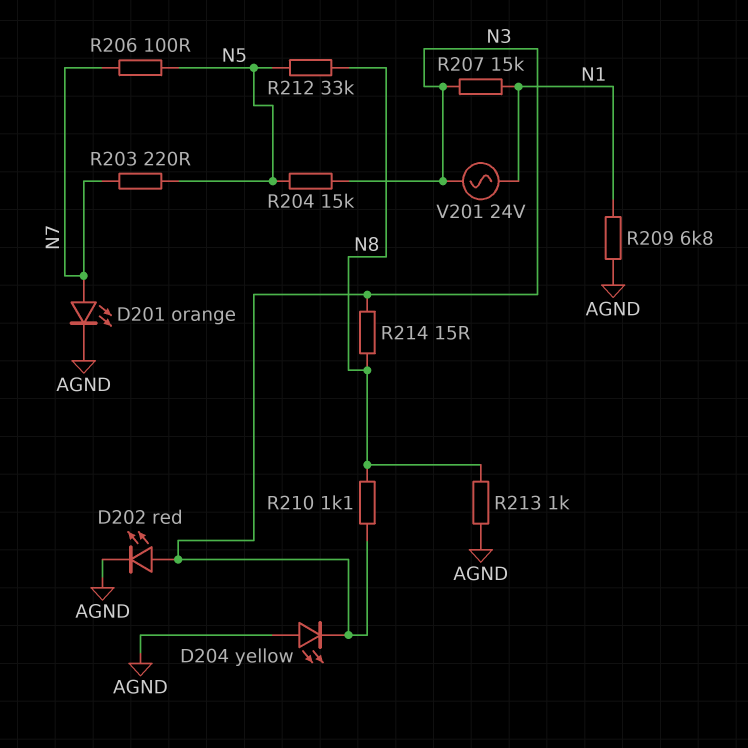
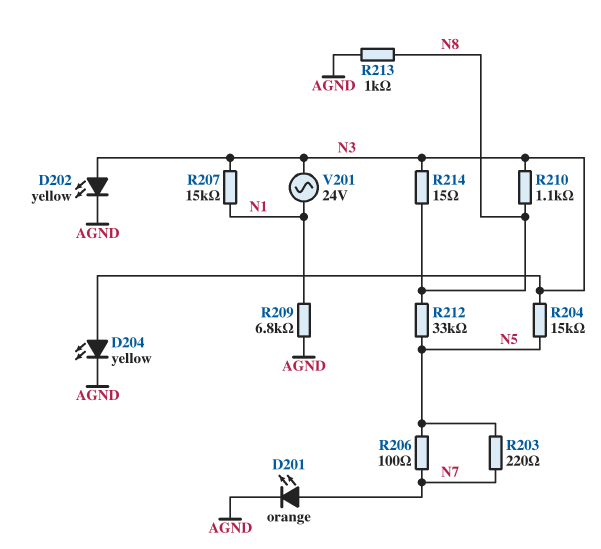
D202: LED red (A N3, K AGND) -> LED yellow (A N3, K AGND)
D204: LED yellow (A AGND, K N3) -> LED yellow (A N3, K AGND)

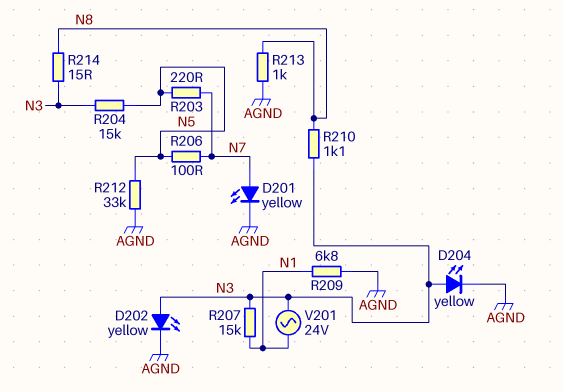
D201: LED orange (A N7, K AGND) -> LED yellow (A N7, K AGND)
R212: 33k (N5, N8) -> 33k (AGND, N5)

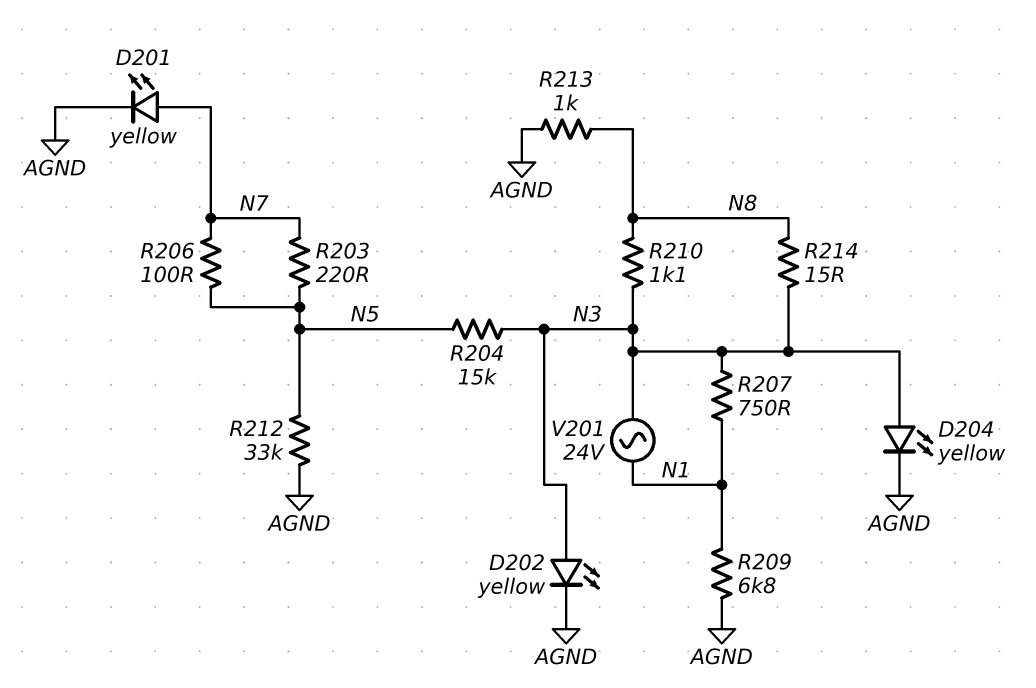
R207: 15k (N1, N3) -> 750 (N1, N3)

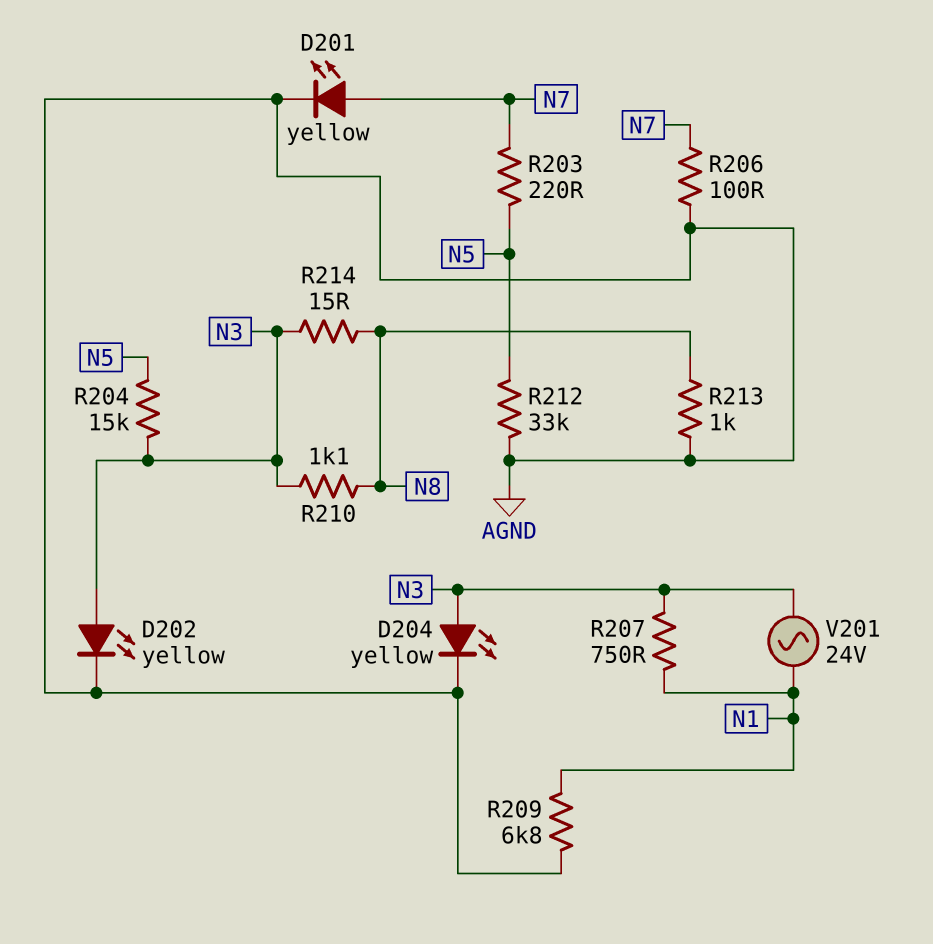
R206: 100 (N5, N7) -> 100 (AGND, N7)

